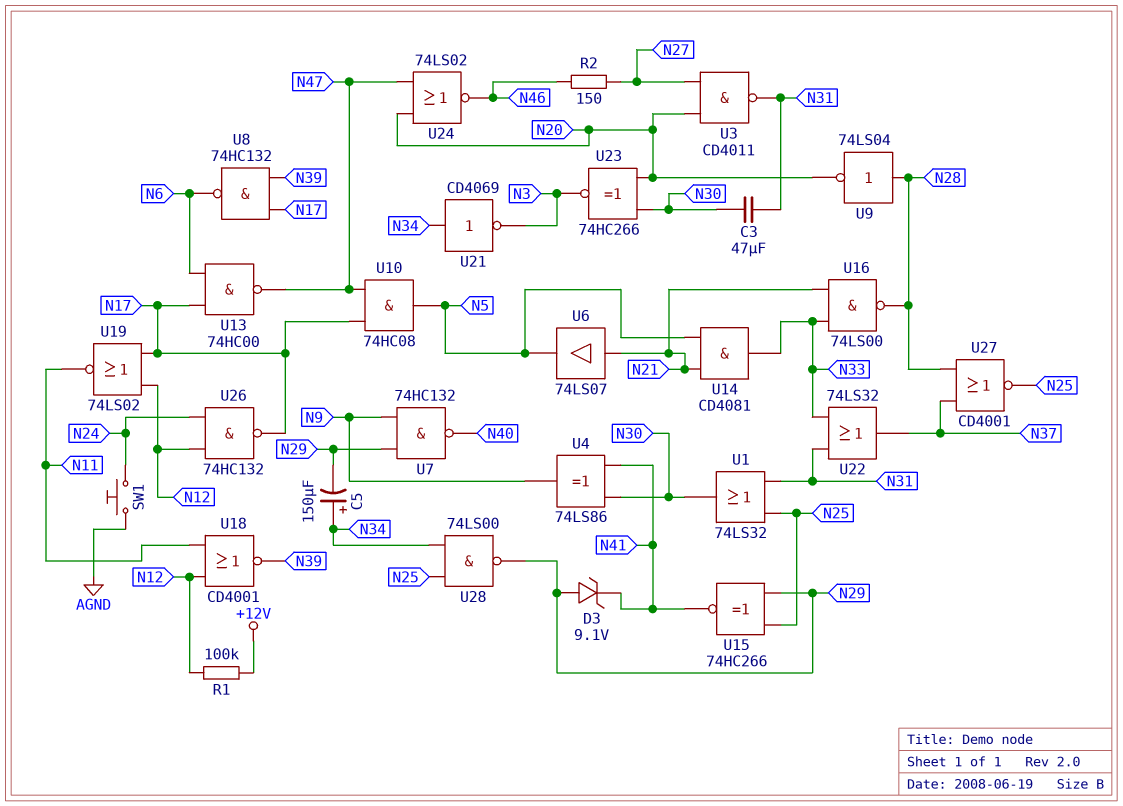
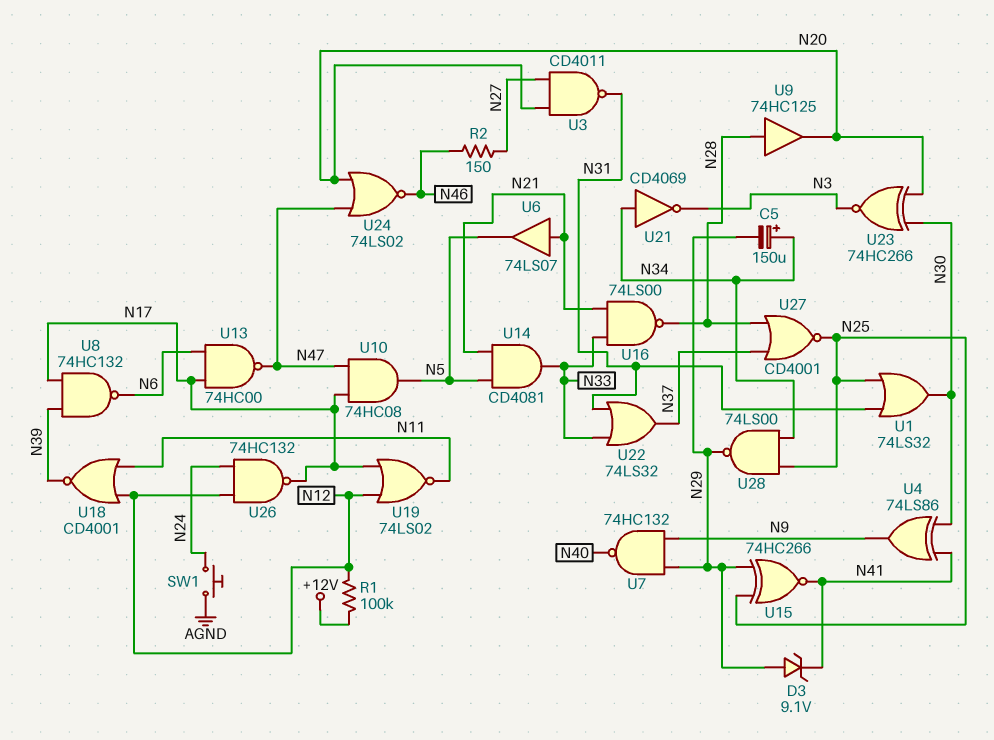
C3: 47uF (N30, N31) -> none
U9: NOT 74LS04 (in N28, out N20) -> buffer 74HC125 (in N28, out N20)

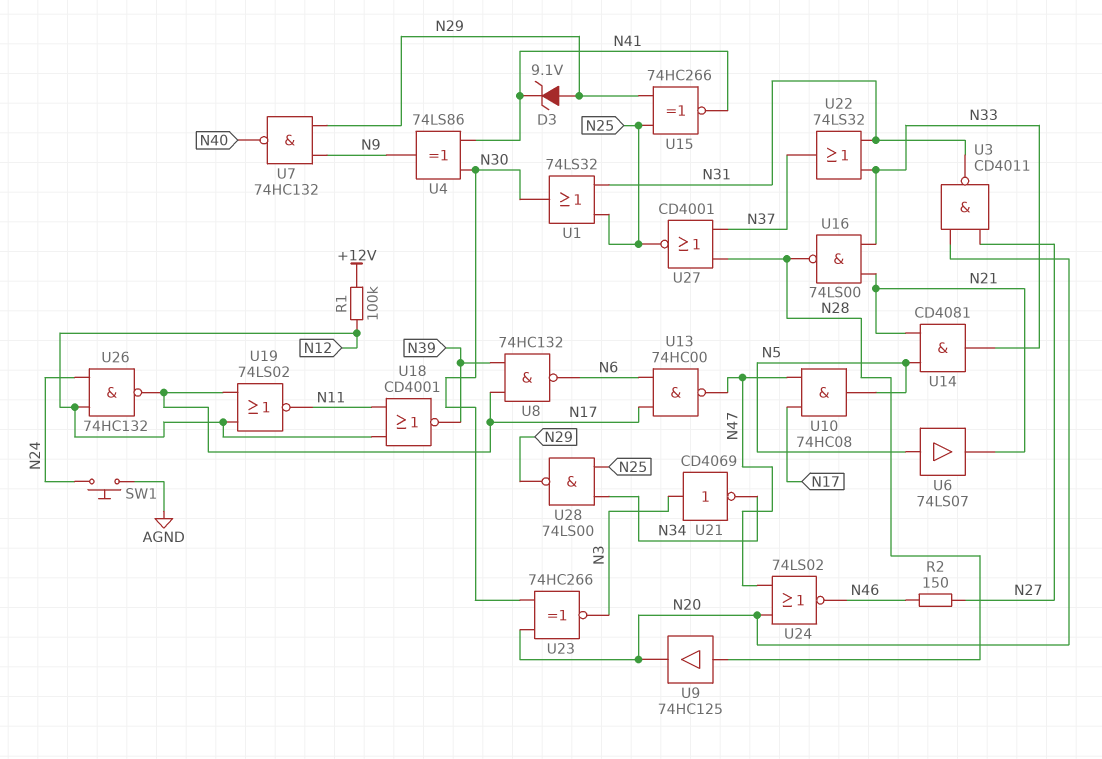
C5: 150uF (plus N34, minus N29) -> none
U6: buffer 74LS07 (in N21, out N5) -> buffer 74LS07 (in N5, out N21)
U21: NOT CD4069 (in N34, out N3) -> NOT CD4069 (in N3, out N34)

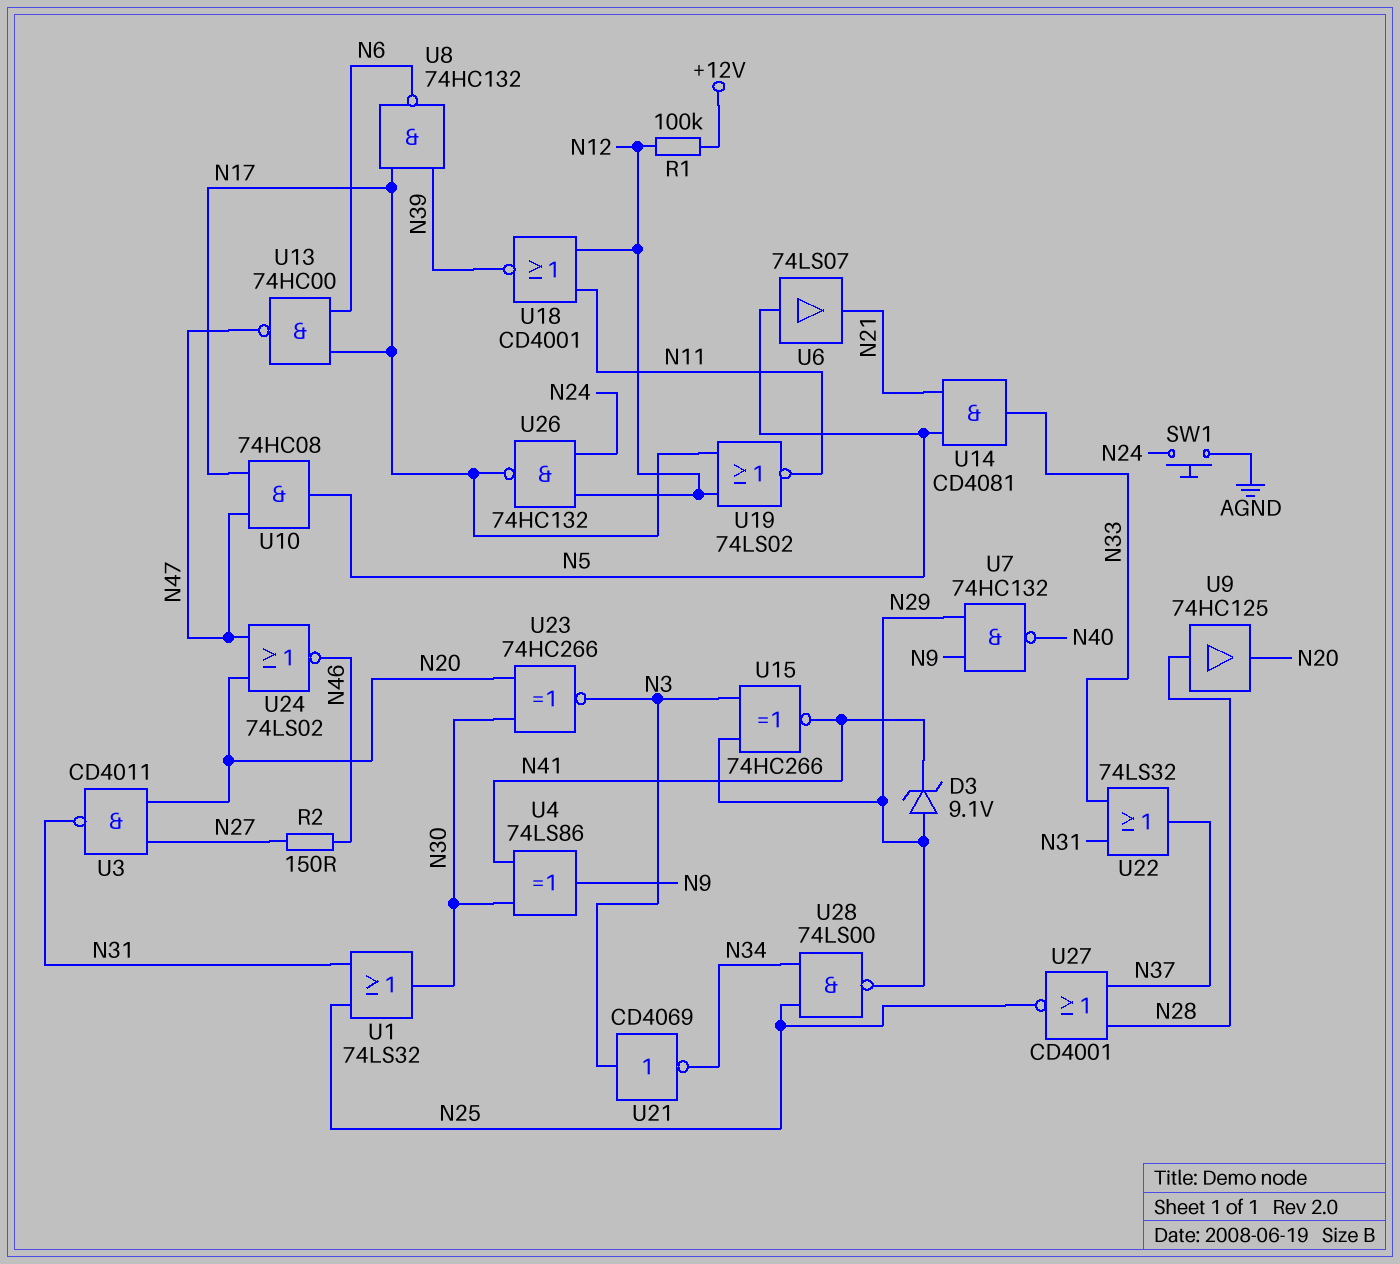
U15: XNOR 74HC266 (in N25, in N29, out N41) -> XNOR 74HC266 (in N3, in N29, out N41)
U16: NAND 74LS00 (in N21, in N33, out N28) -> none

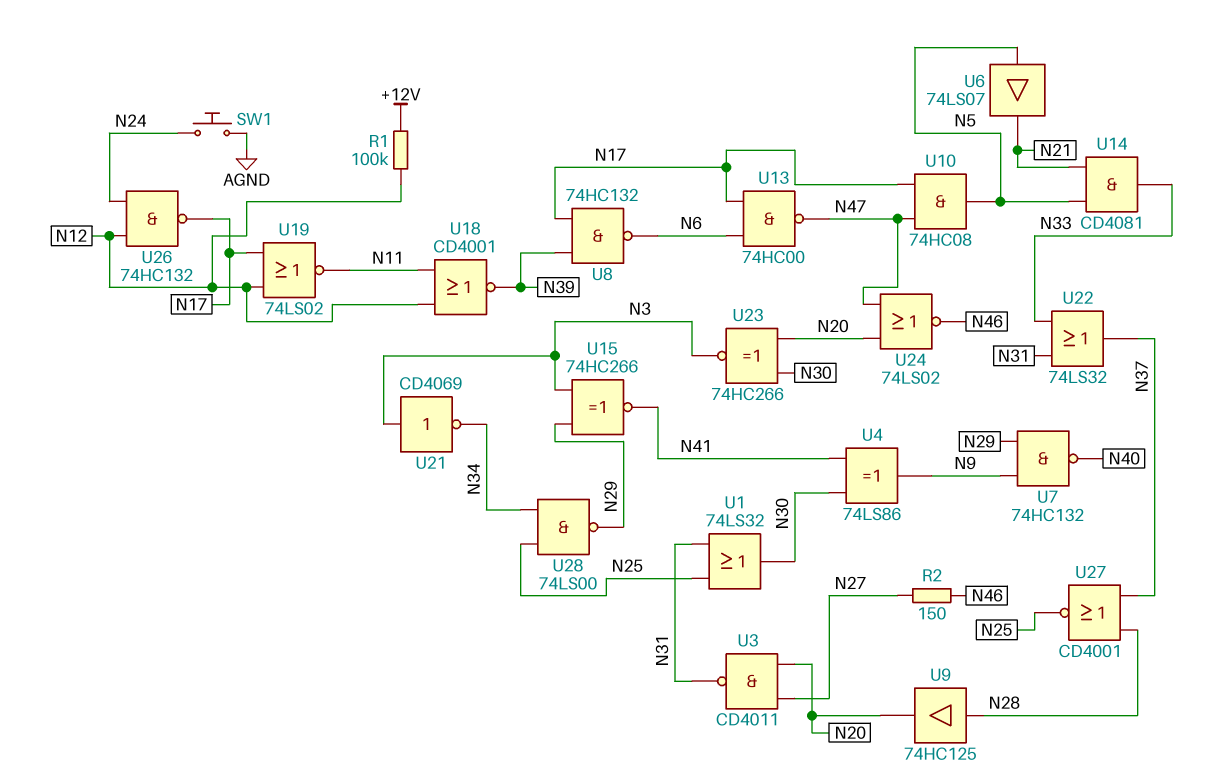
D3: zener 9.1V (A N29, K N41) -> none

